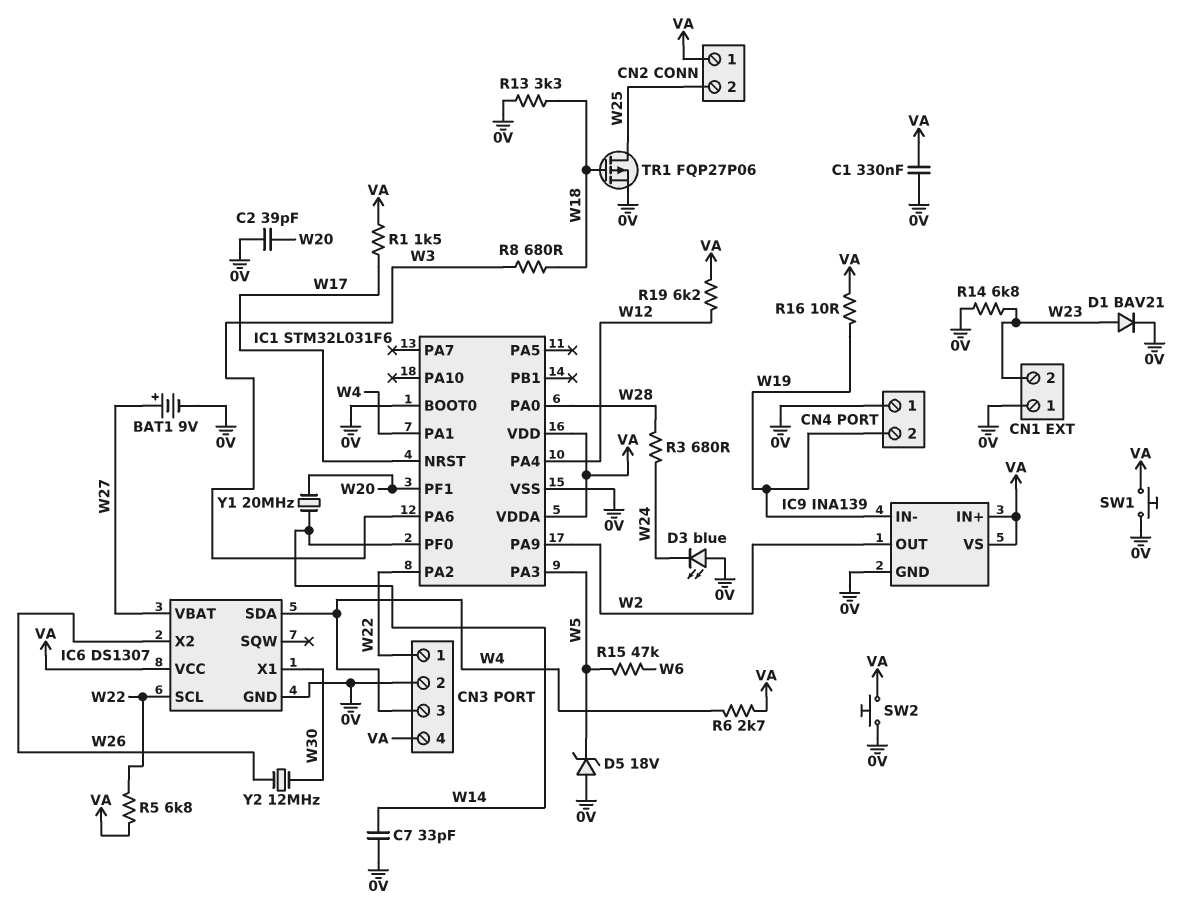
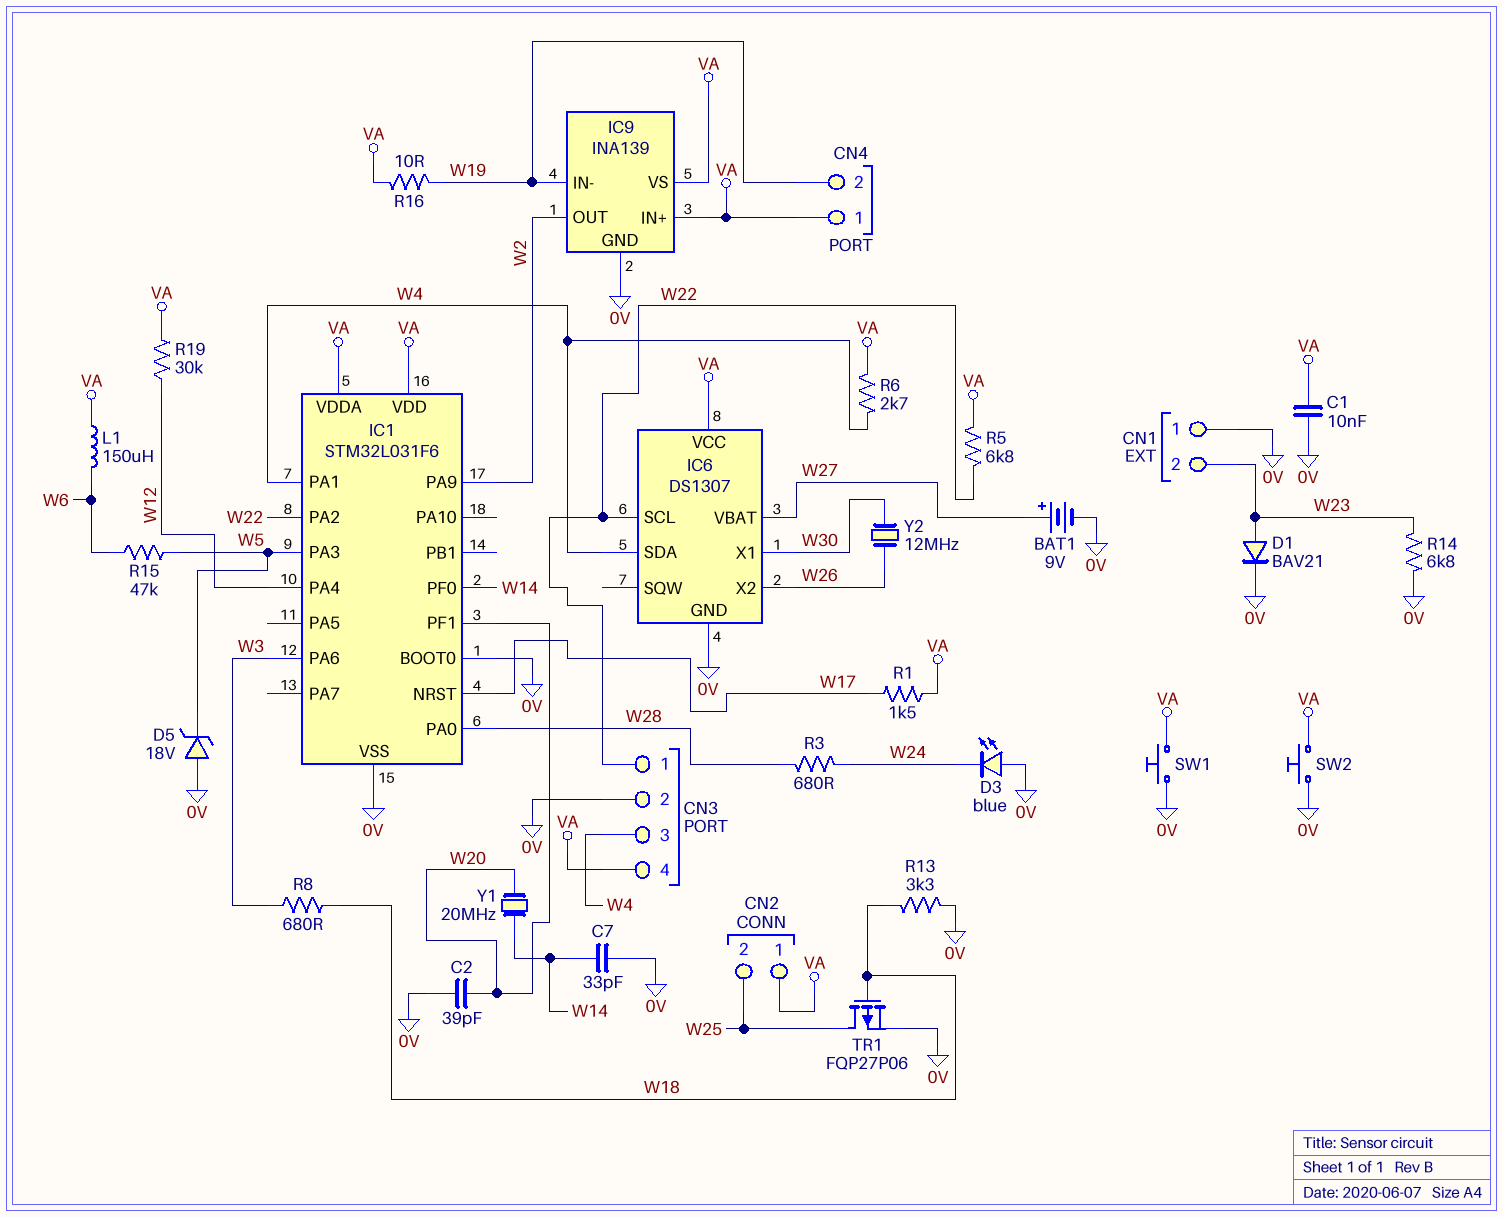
C1: 330nF (0V, VA) -> 10nF (0V, VA)
CN4 pin 1: 0V -> VA
L1: none -> 150uH (VA, W6)
R19: 6.2k (VA, W12) -> 30k (VA, W12)

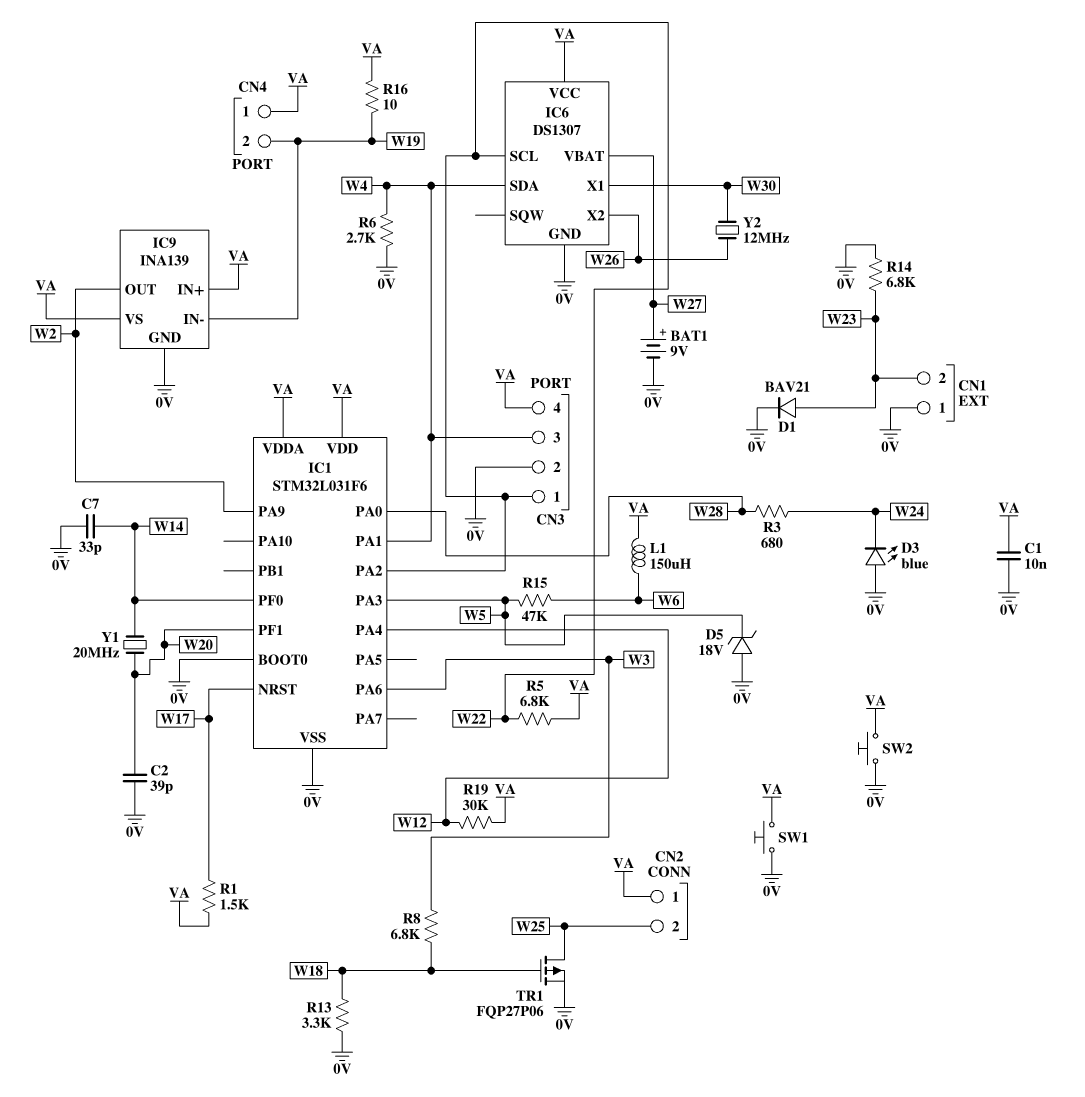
R6: 2.7k (VA, W4) -> 2.7k (0V, W4)
R8: 680 (W3, W18) -> 6.8k (W3, W18)

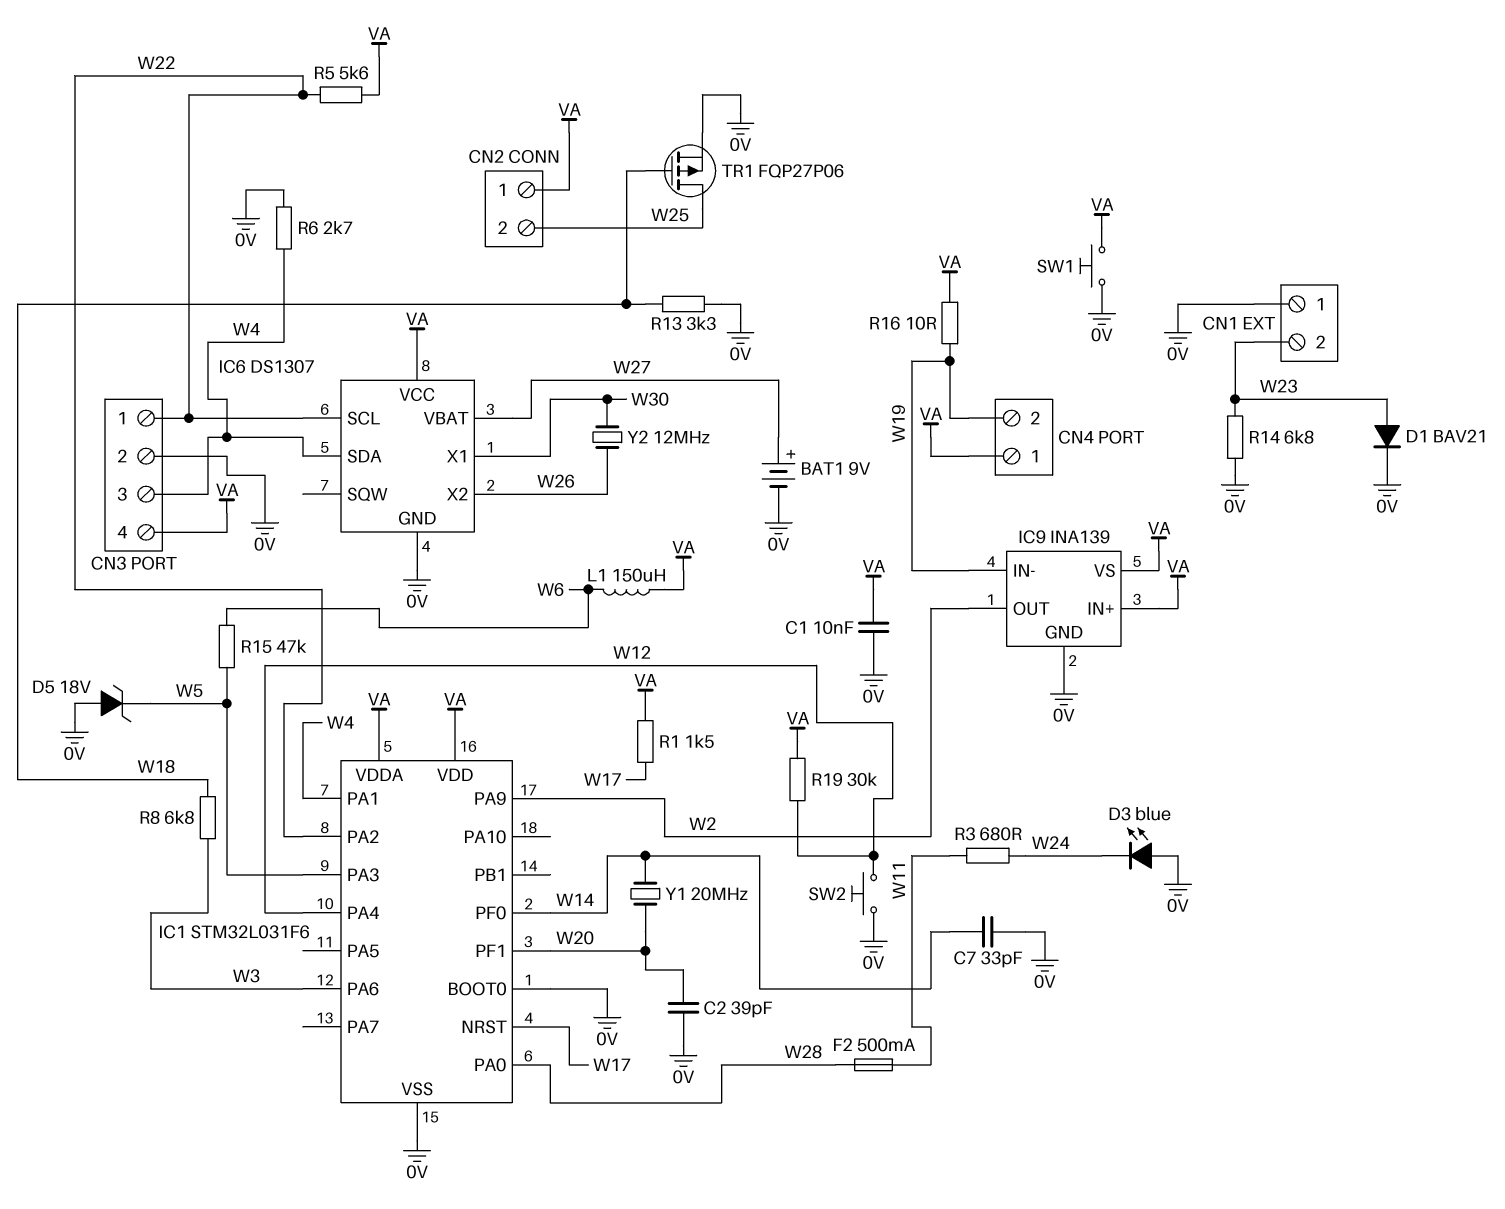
F2: none -> 500mA (W11, W28)
R3: 680 (W24, W28) -> 680 (W11, W24)
R5: 6.8k (VA, W22) -> 5.6k (VA, W22)
SW2: button (0V, VA) -> button (0V, W12)

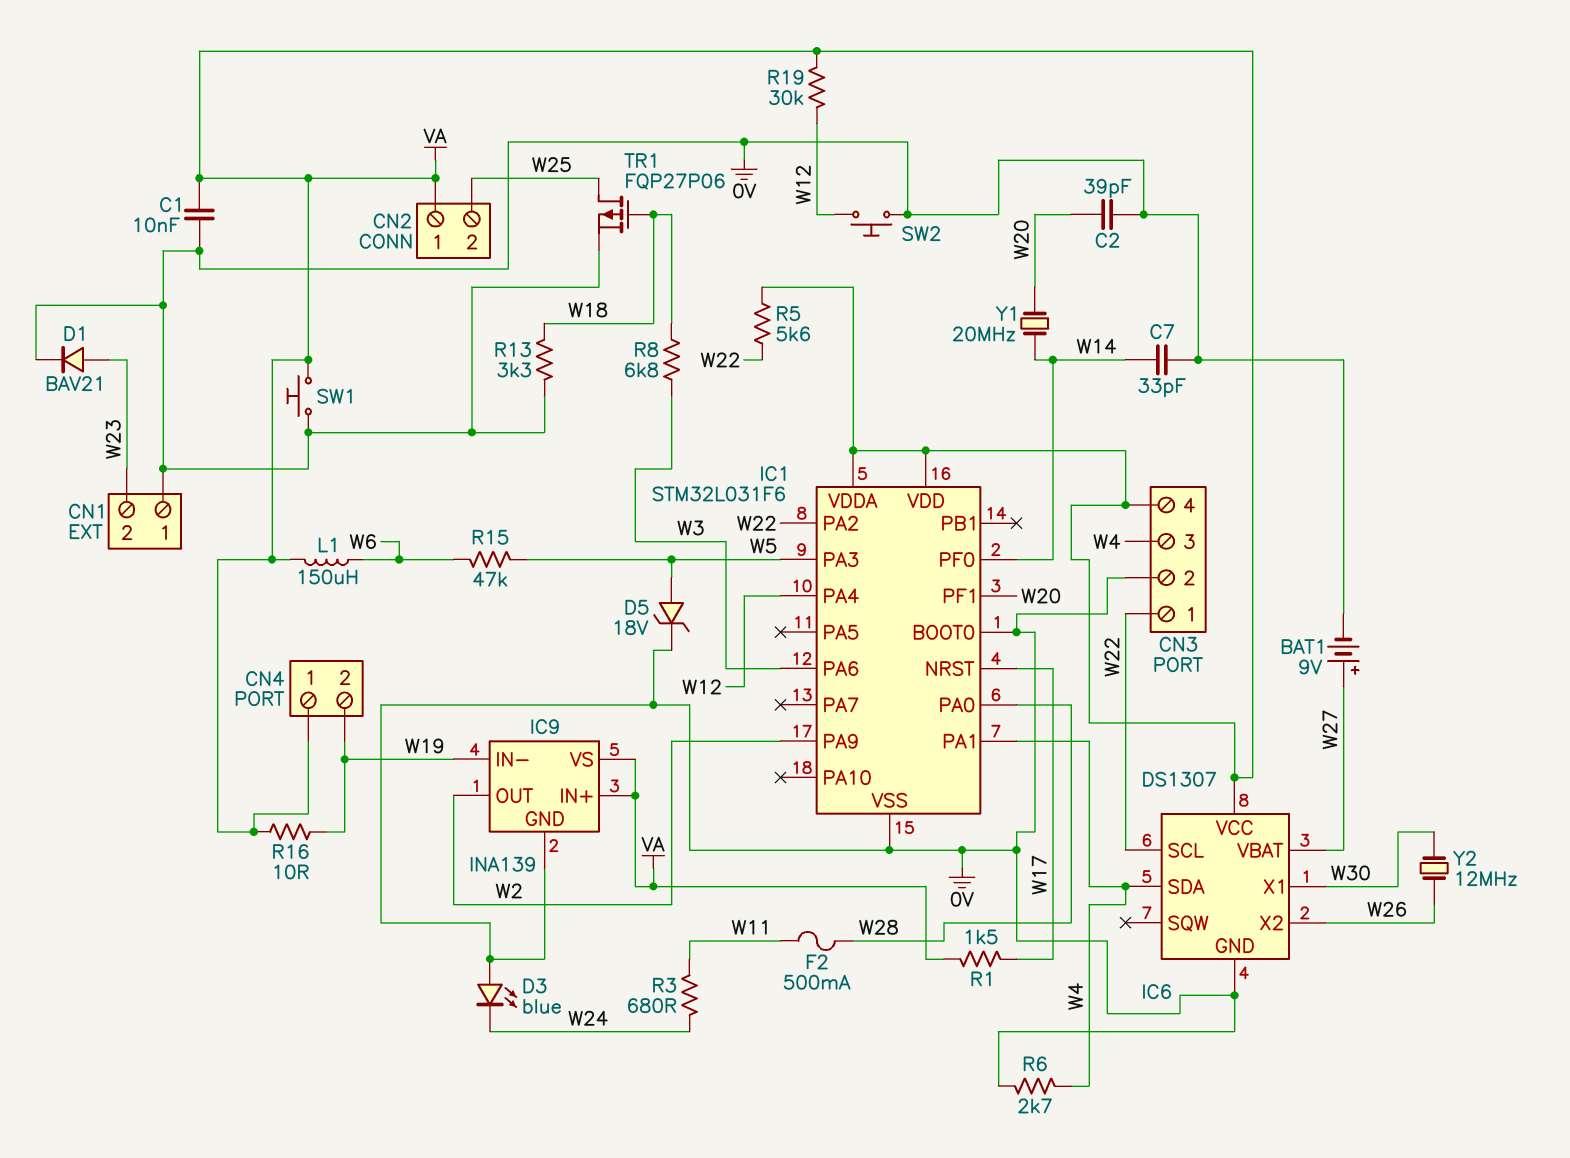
D5: zener 18V (A 0V, K W5) -> zener 18V (A W5, K 0V)
R14: 6.8k (0V, W23) -> none

